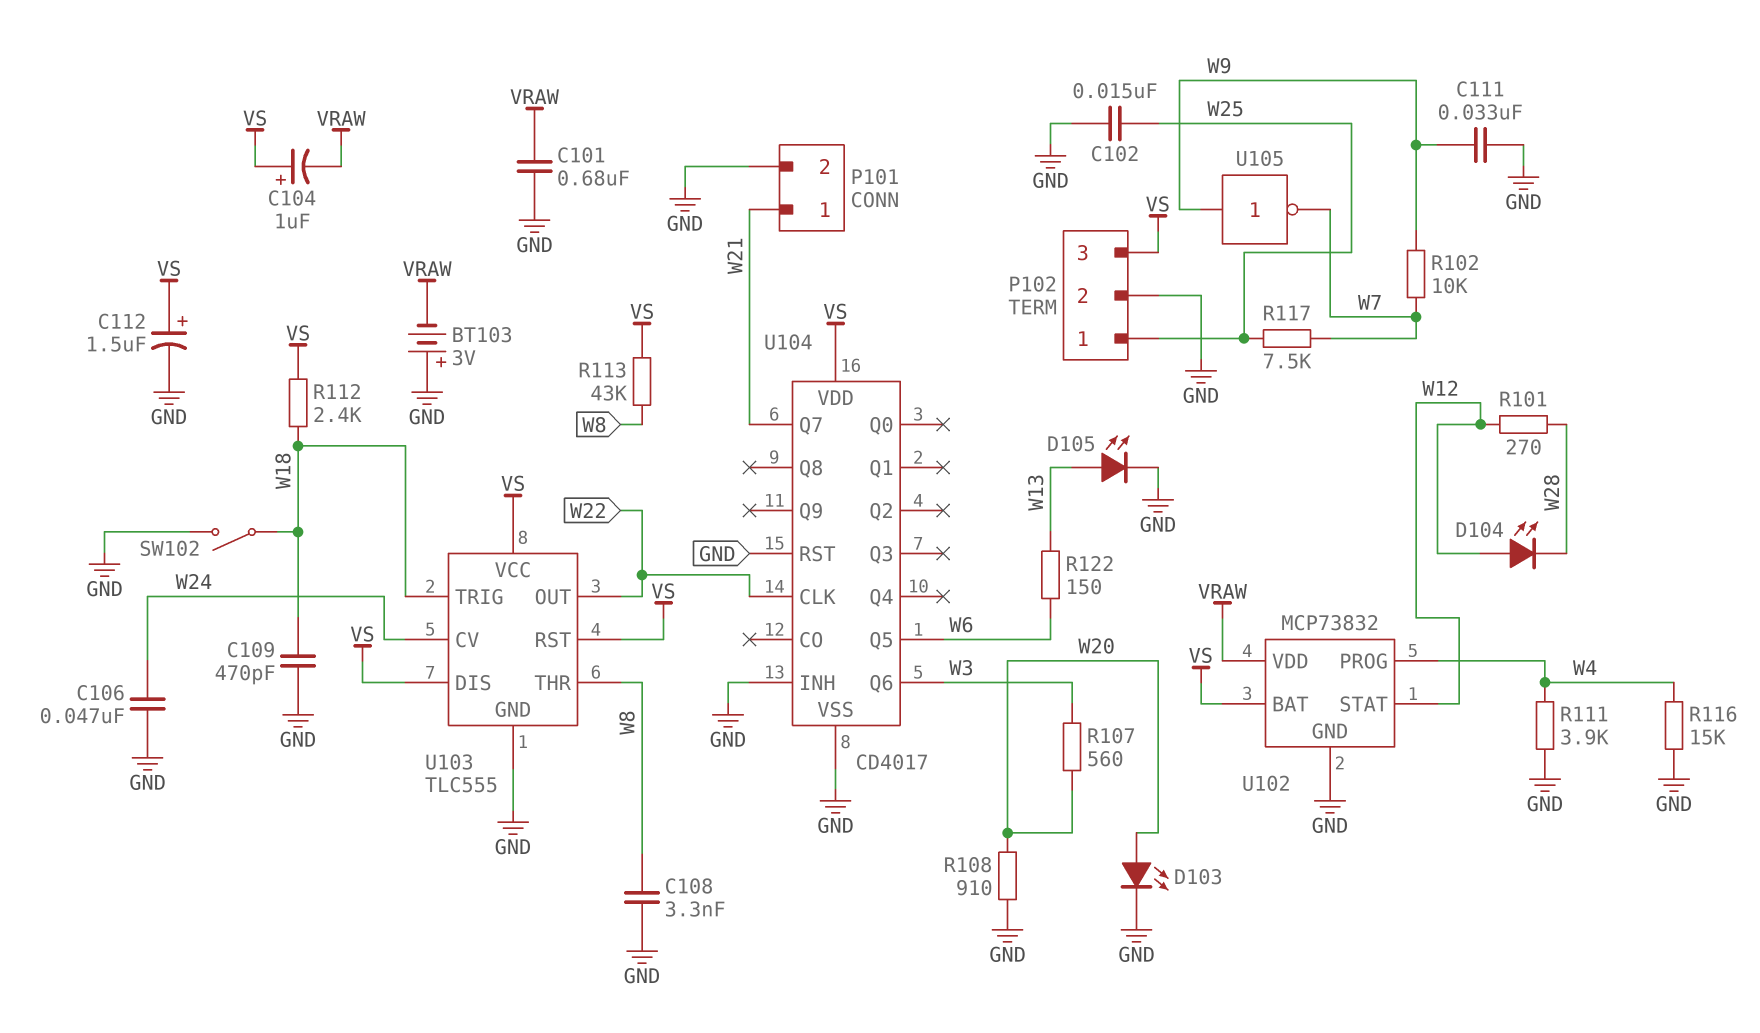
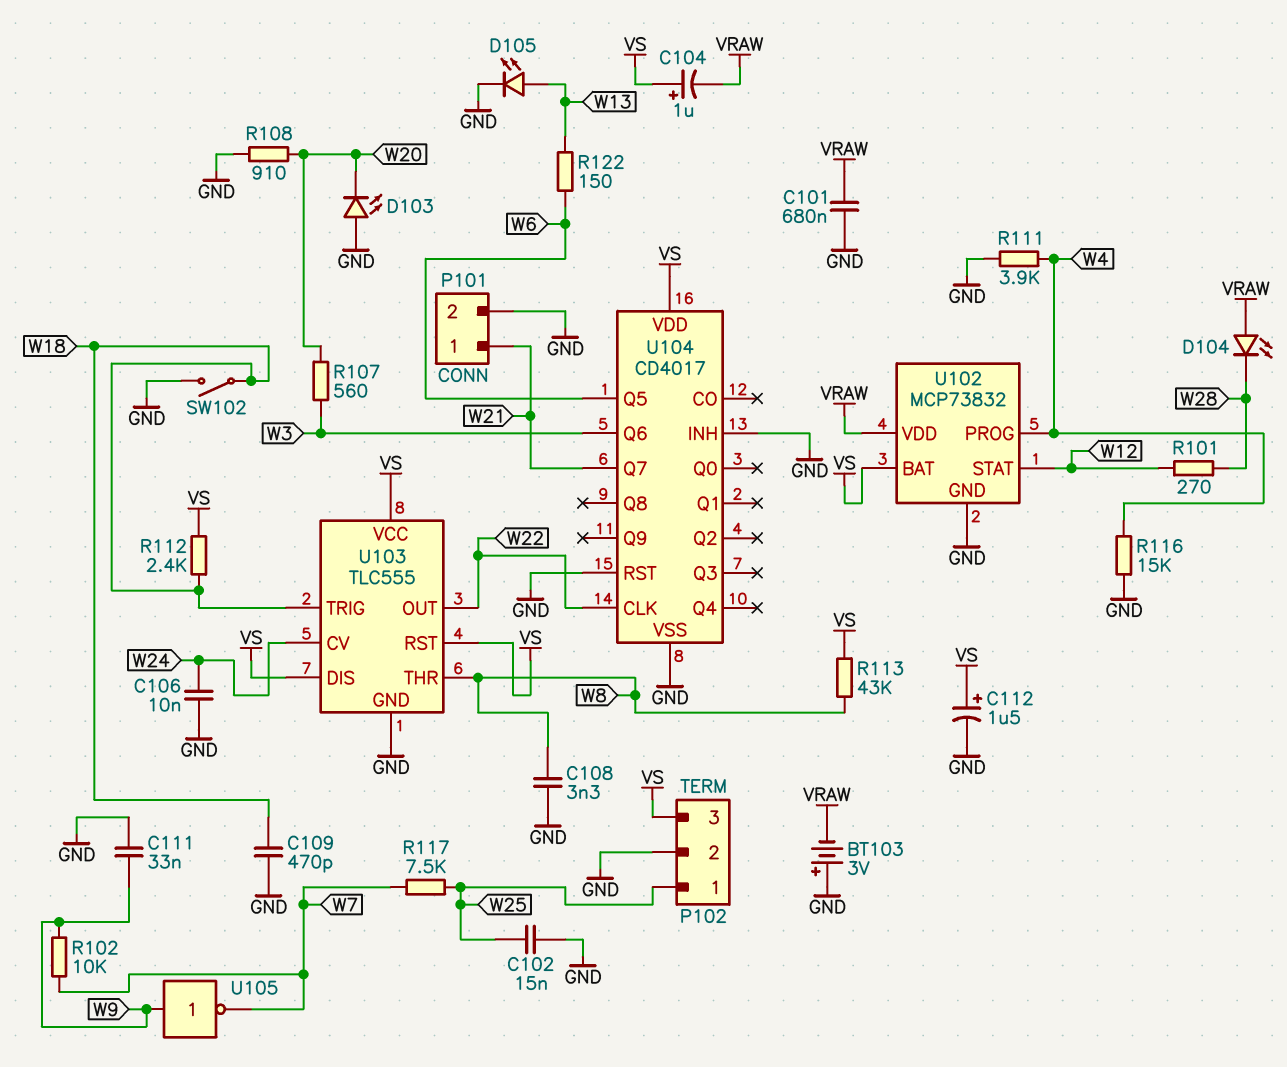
C106: 47nF (GND, W24) -> 10nF (GND, W24)
D103: LED (A W20, K GND) -> LED (A GND, K W20)
D104: LED (A W12, K W28) -> LED (A VRAW, K W28)

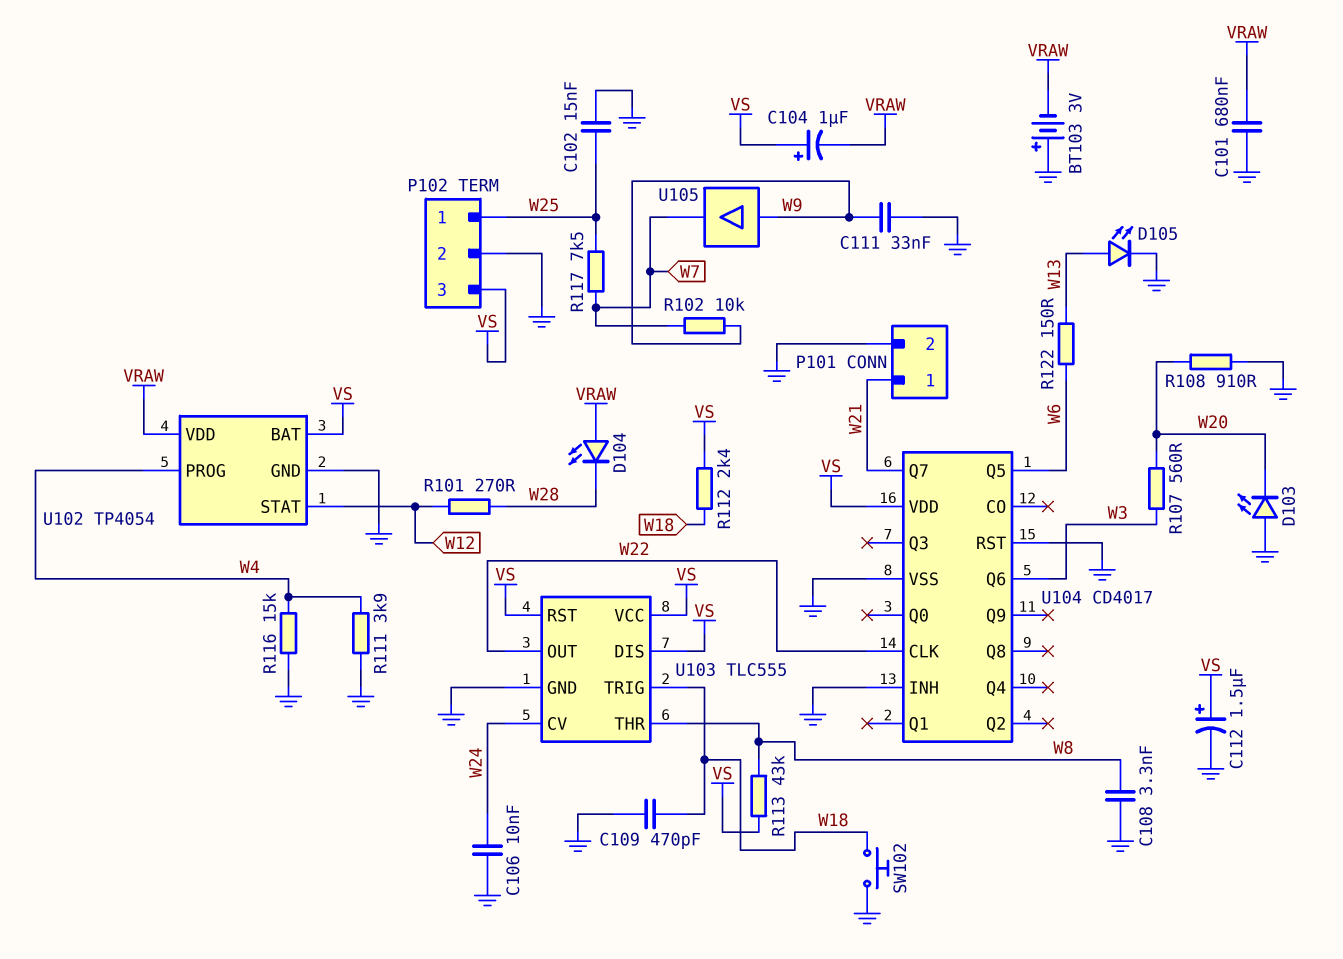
SW102: switch (GND, W18) -> button (GND, W18)
U102: MCP73832 -> TP4054
U105: NOT (in W9, out W7) -> buffer (in W9, out W7)

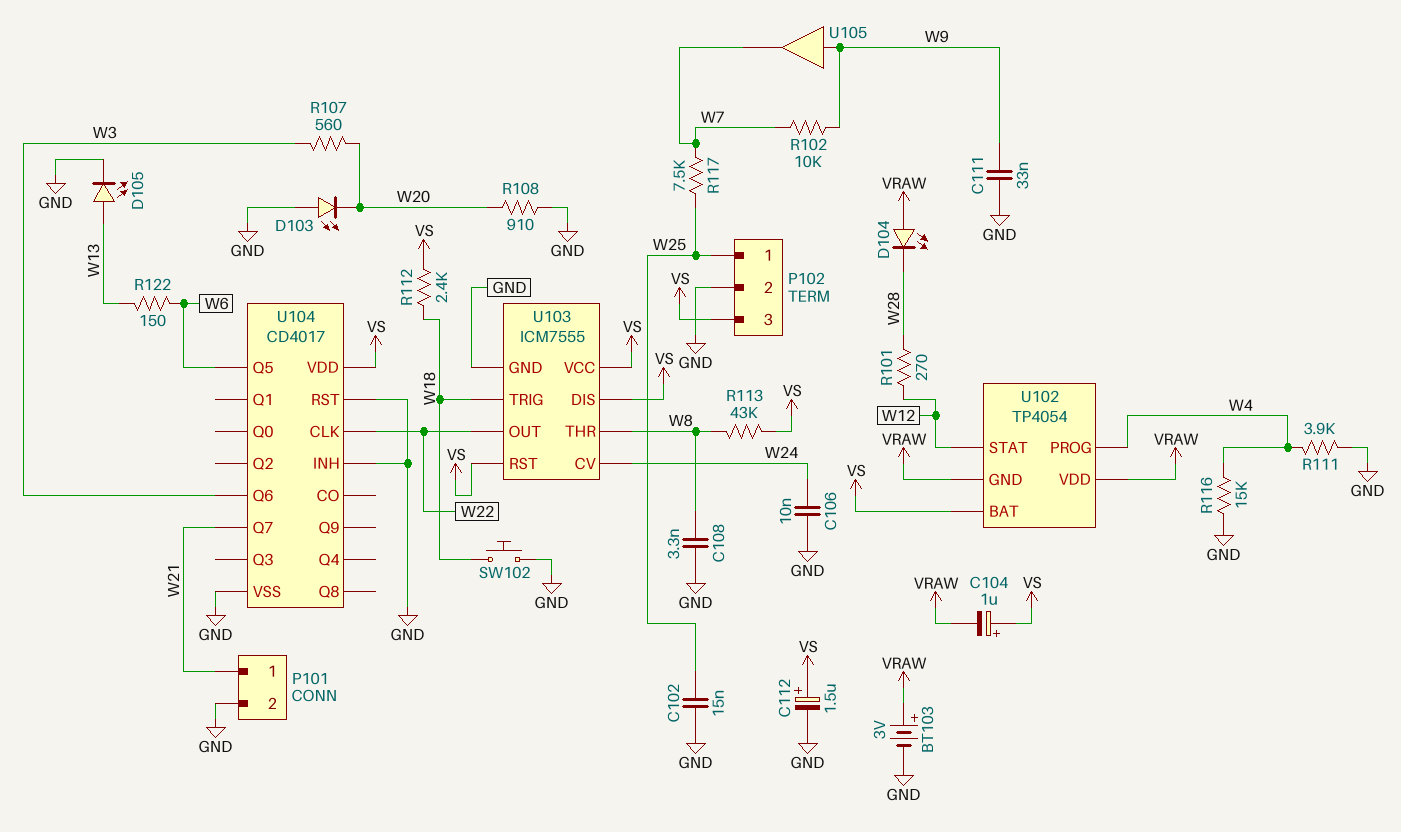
BT103: 3V (plus GND, minus VRAW) -> 3V (plus VRAW, minus GND)
C101: 680nF (GND, VRAW) -> none
C109: 470pF (GND, W18) -> none
U102 pin GND: GND -> VRAW
U103: TLC555 -> ICM7555

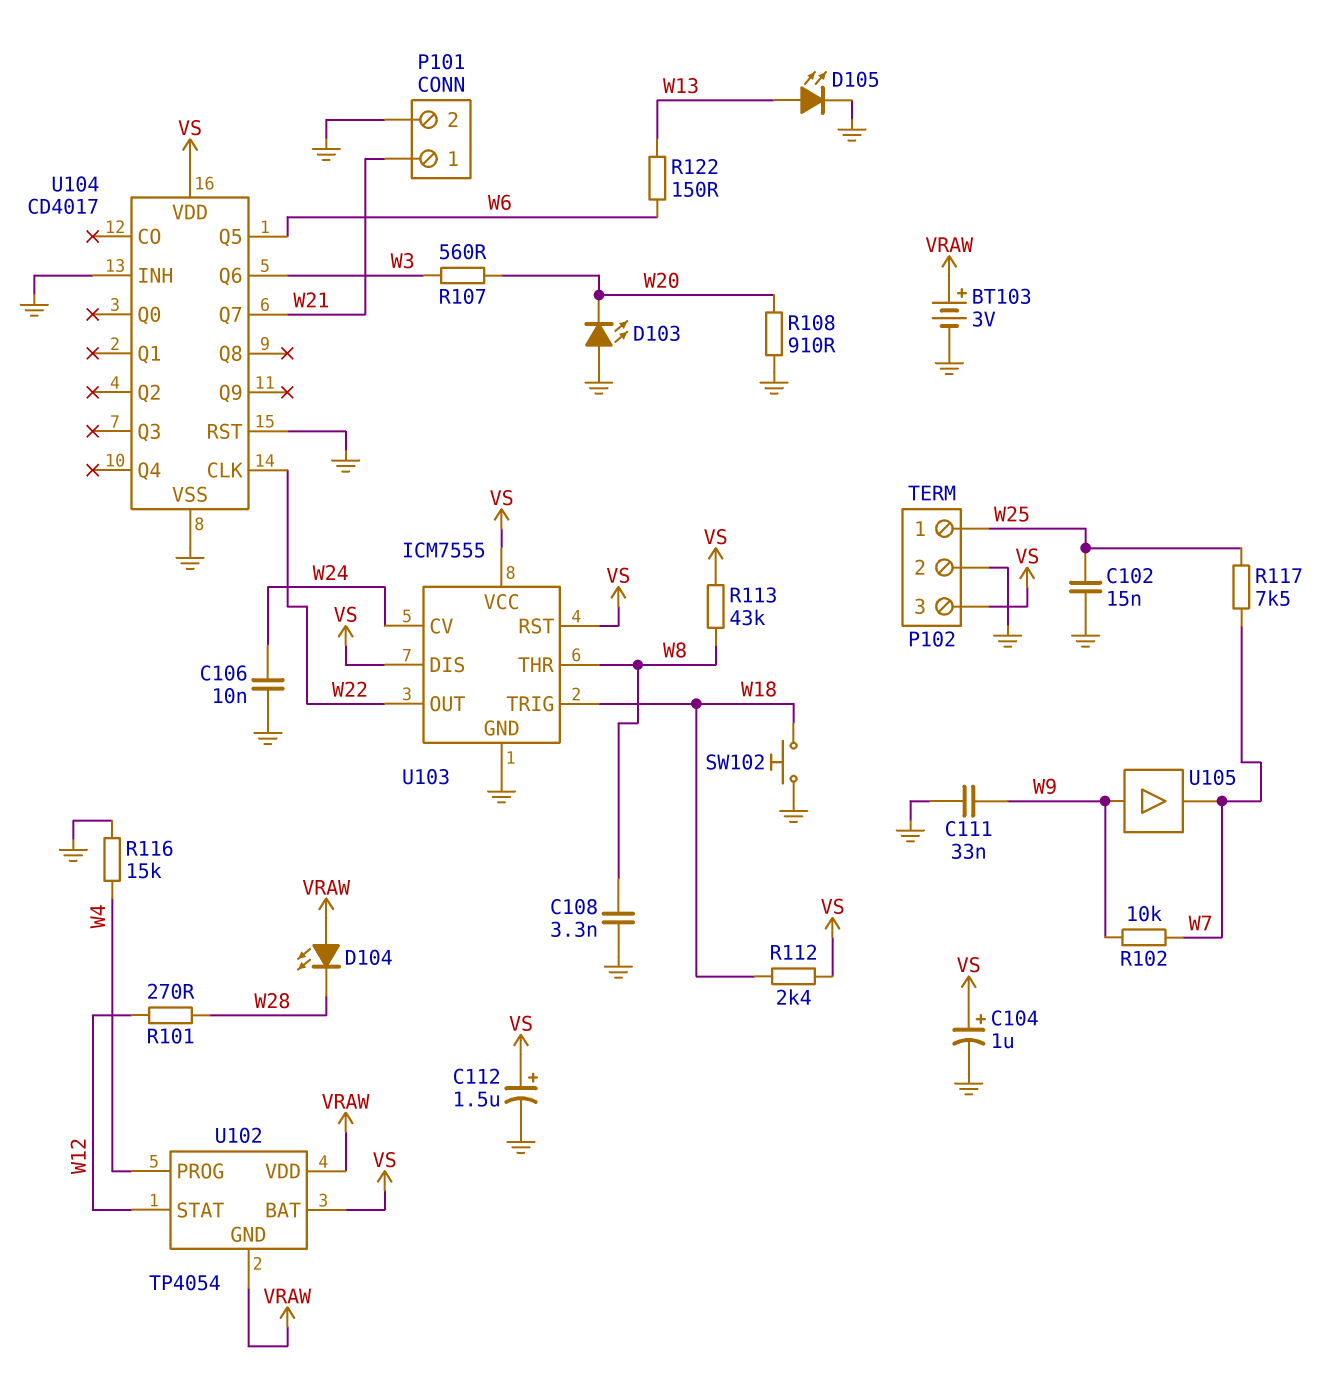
C104: 1uF (plus VS, minus VRAW) -> 1uF (plus VS, minus GND)
R111: 3.9k (GND, W4) -> none

